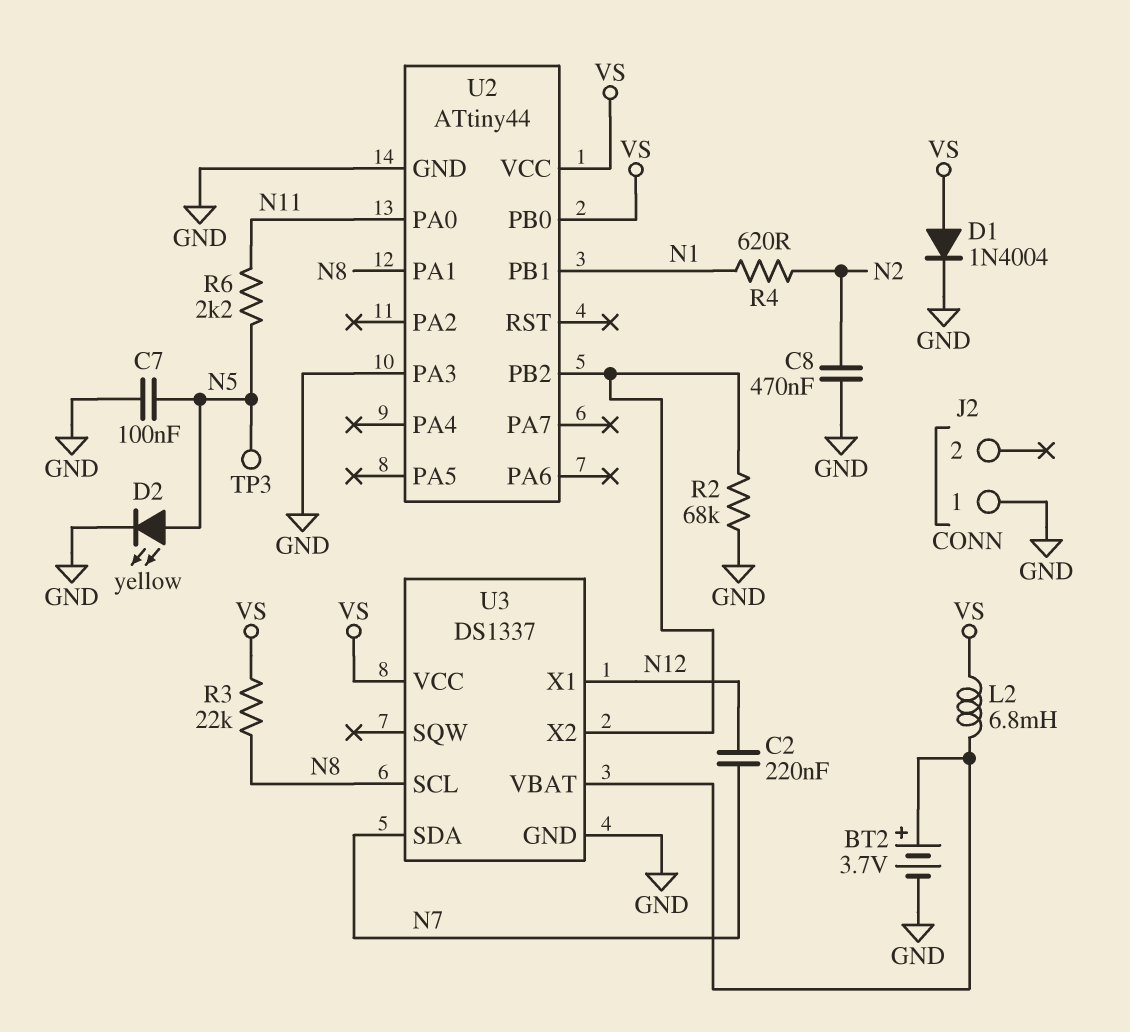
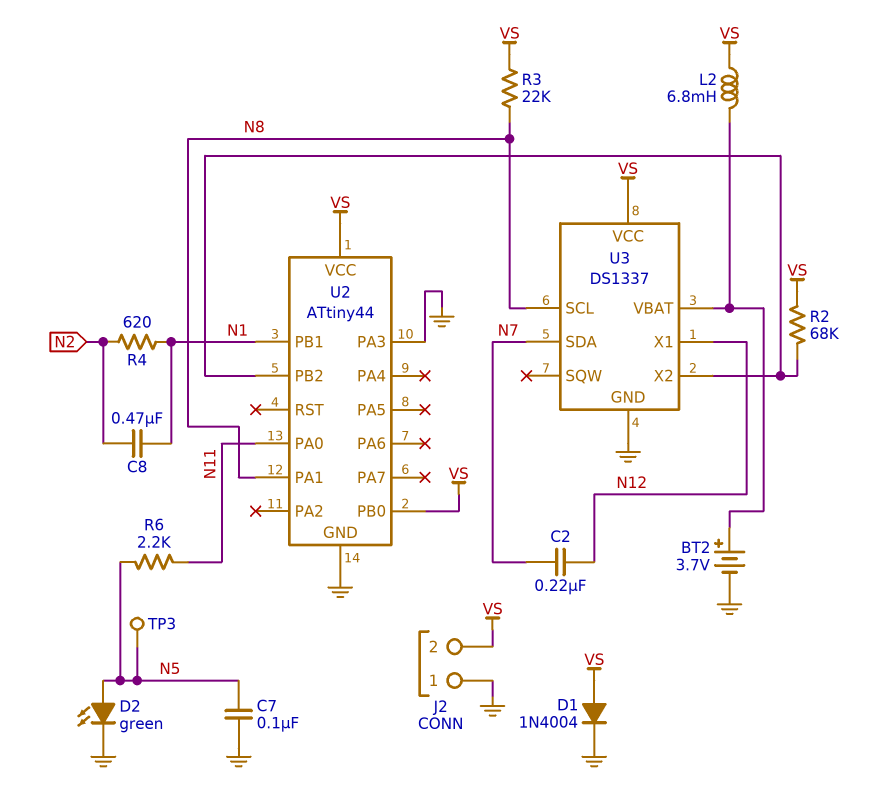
C8: 470nF (GND, N2) -> 470nF (N1, N2)
D2: LED yellow (A N5, K GND) -> LED green (A N5, K GND)
J2 pin 2: none -> VS
R2: 68k (GND, U2/PB2) -> 68k (U2/PB2, VS)

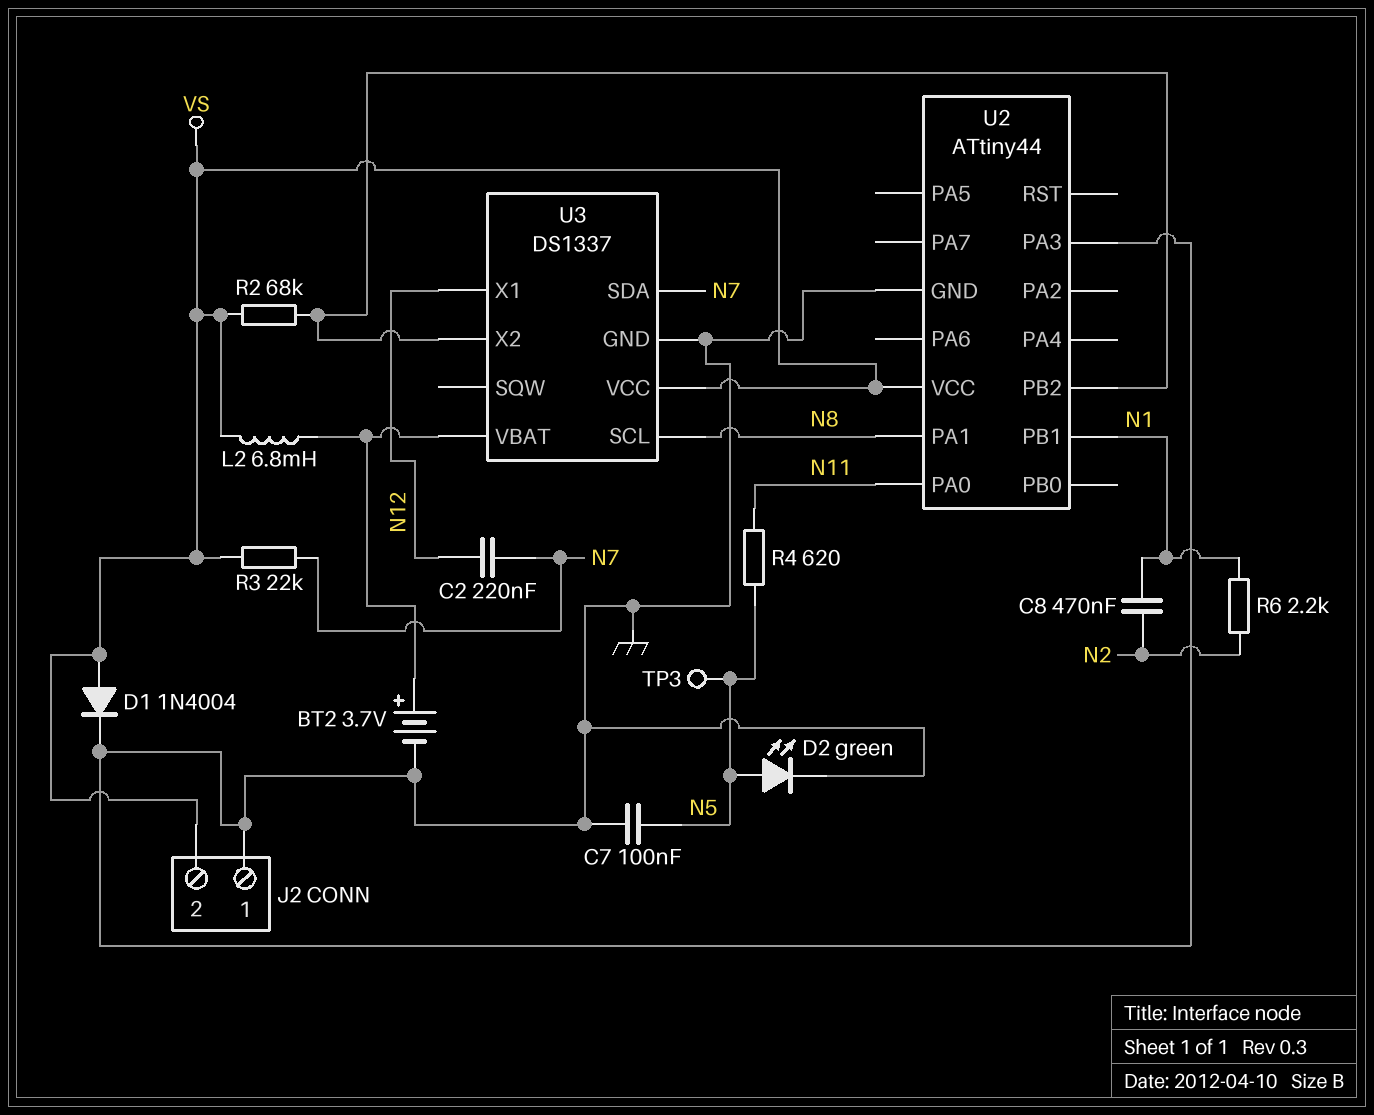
R3: 22k (N8, VS) -> 22k (N7, VS)
R4: 620 (N1, N2) -> 620 (N5, N11)
R6: 2.2k (N5, N11) -> 2.2k (N1, N2)
U2 pin PB0: VS -> none

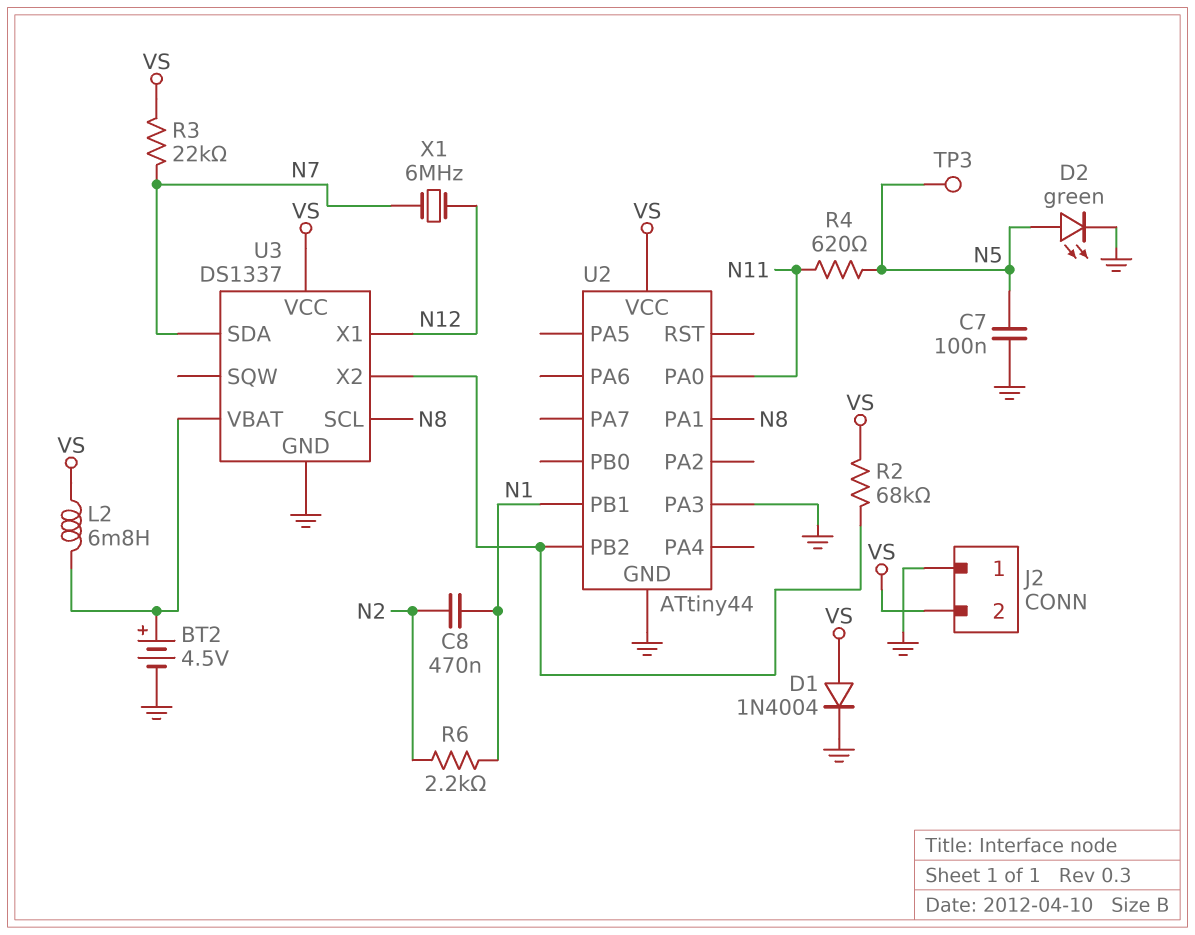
BT2: 3.7V (plus U3/VBAT, minus GND) -> 4.5V (plus U3/VBAT, minus GND)
C2: 220nF (N7, N12) -> none
X1: none -> 6MHz (N7, N12)

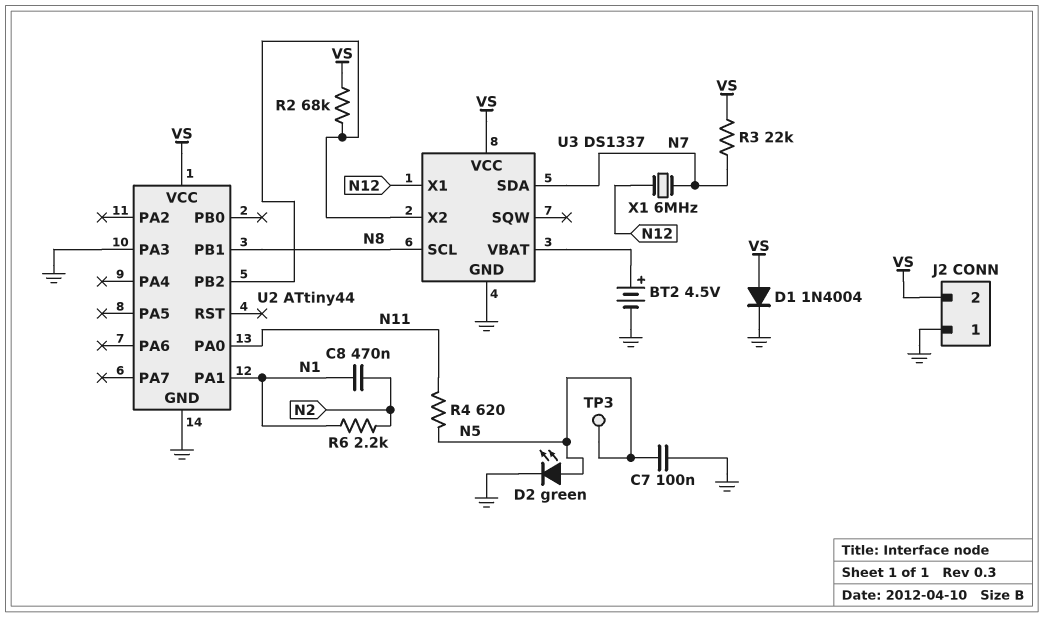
L2: 6.8mH (U3/VBAT, VS) -> none
U2 pin PA1: N8 -> N1
U2 pin PB1: N1 -> N8

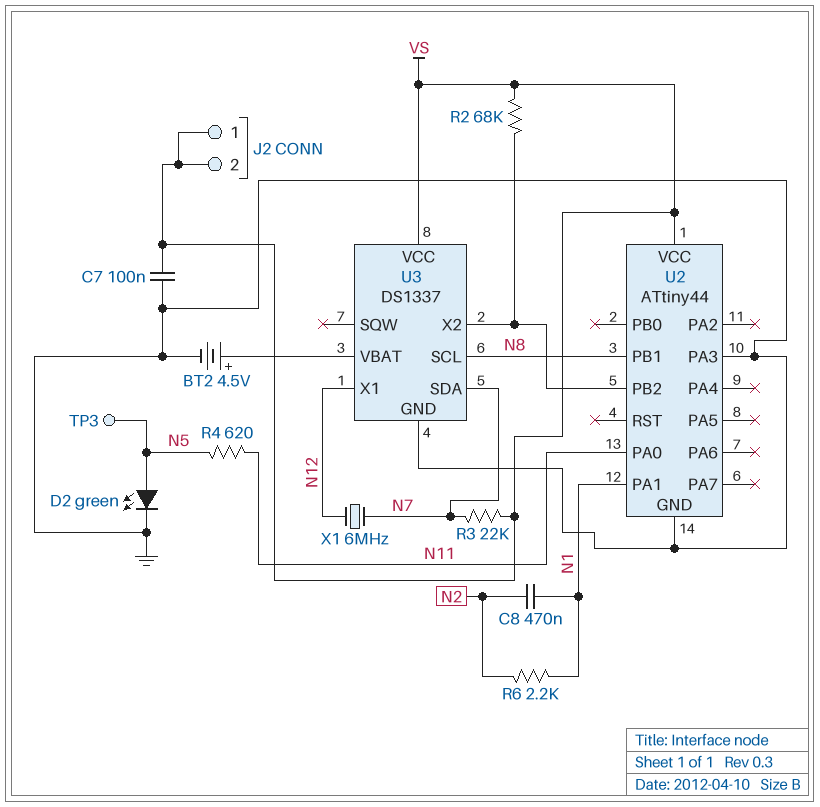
C7: 100nF (GND, N5) -> 100nF (GND, VS)
D1: diode 1N4004 (A VS, K GND) -> none
J2 pin 1: GND -> VS

